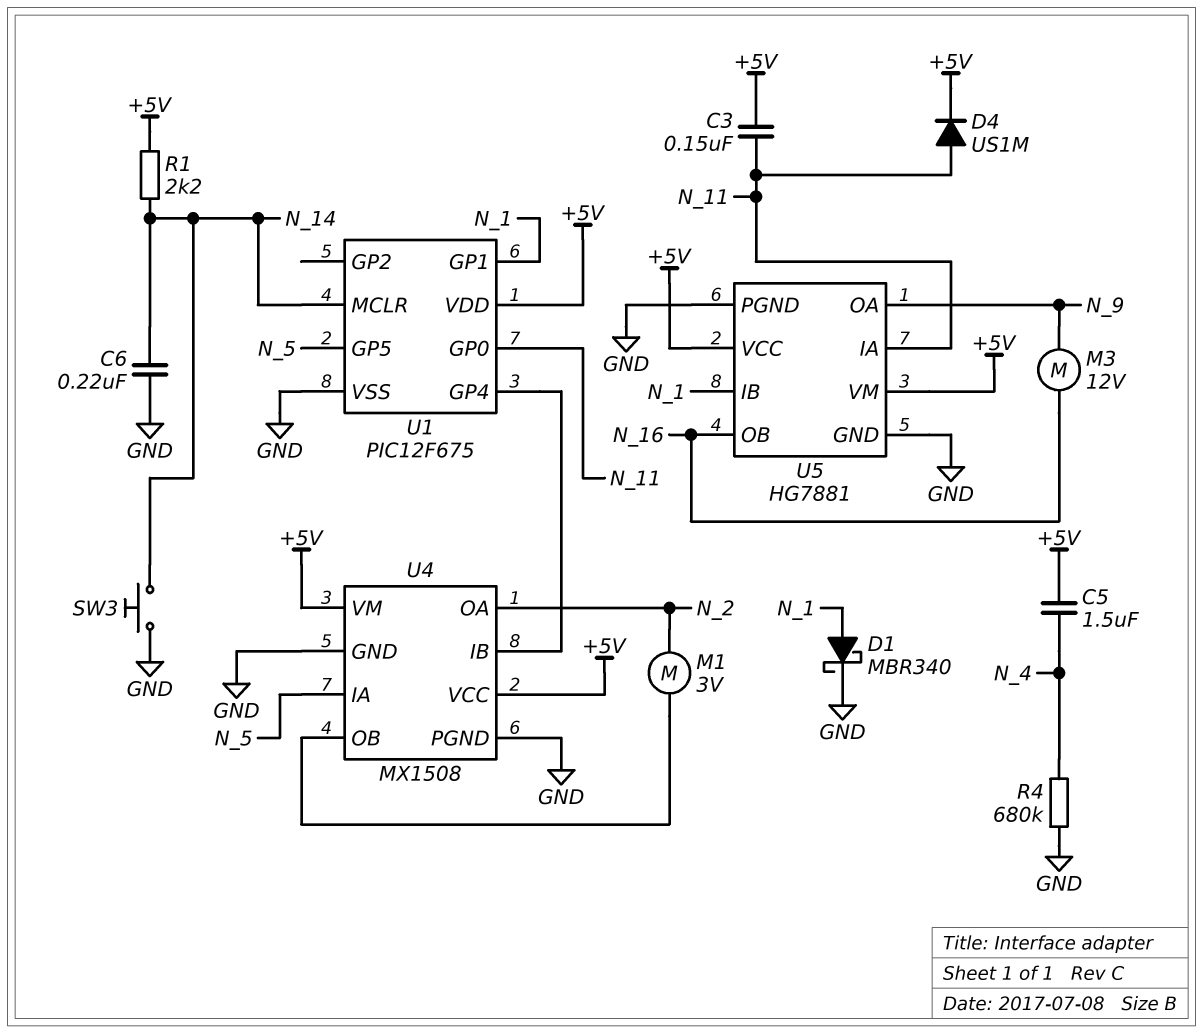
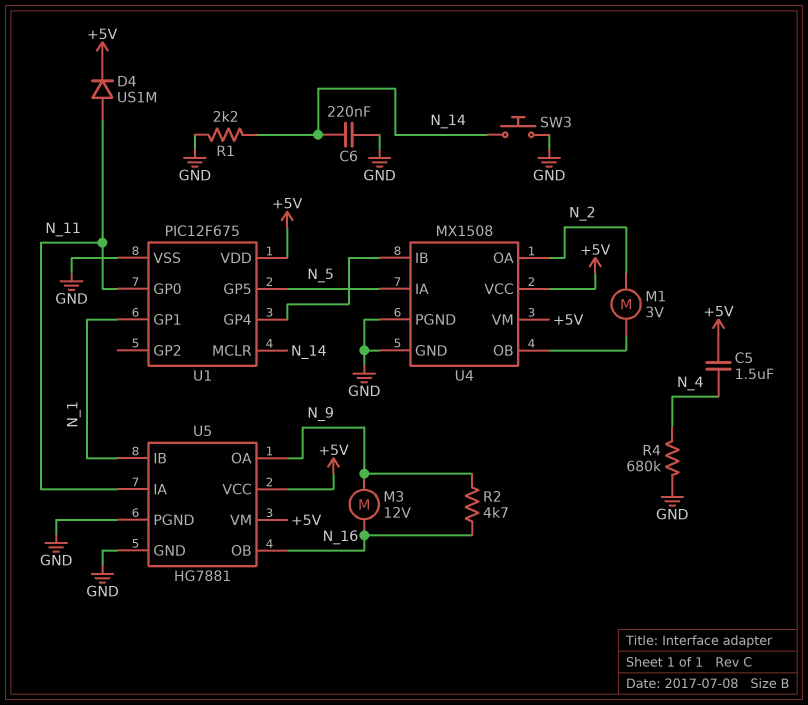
C3: 150nF (+5V, N_11) -> none
D1: schottky MBR340 (A N_1, K GND) -> none
R1: 2.2k (+5V, N_14) -> 2.2k (GND, N_14)
R2: none -> 4.7k (N_9, N_16)

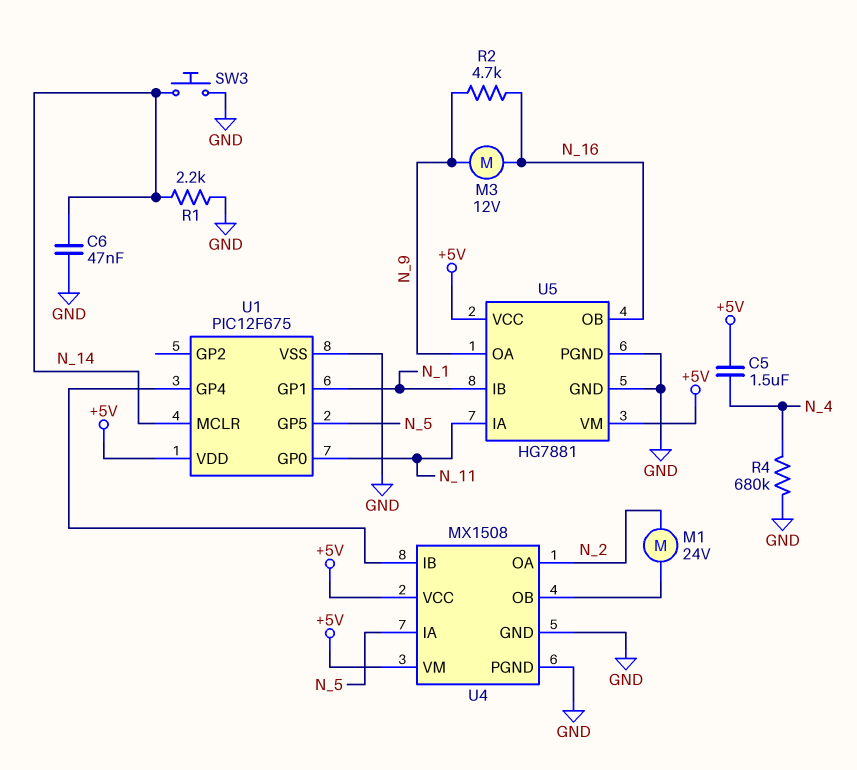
C6: 220nF (GND, N_14) -> 47nF (GND, N_14)
D4: diode US1M (A N_11, K +5V) -> none
M1: motor 3V (N_2, U4/OB) -> motor 24V (N_2, U4/OB)

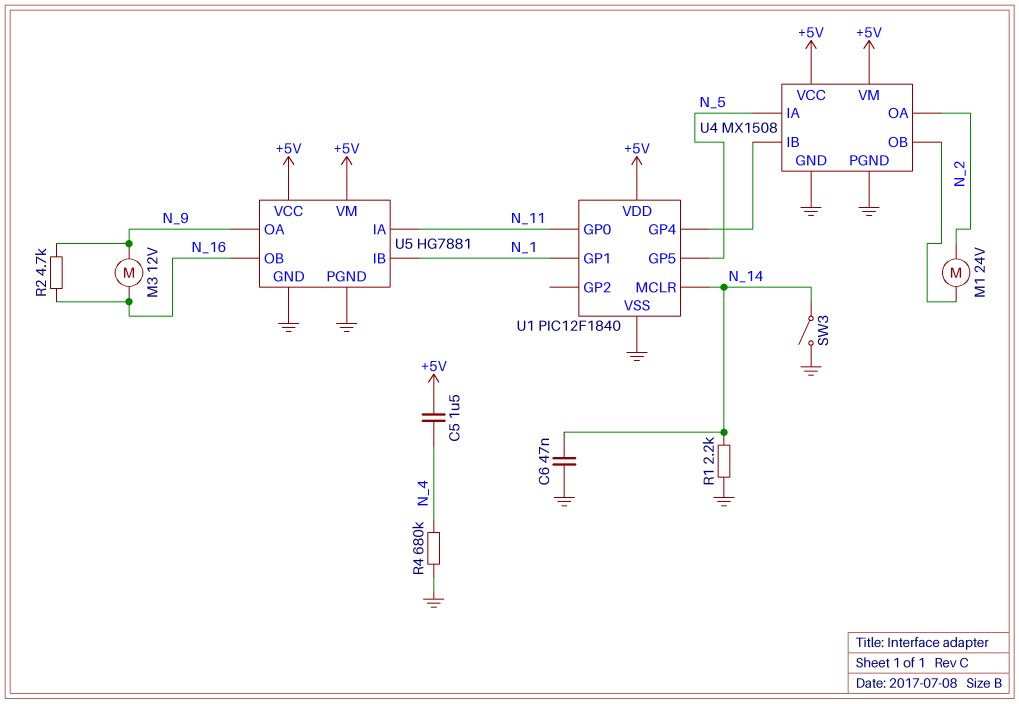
SW3: button (GND, N_14) -> switch (GND, N_14)
U1: PIC12F675 -> PIC12F1840

